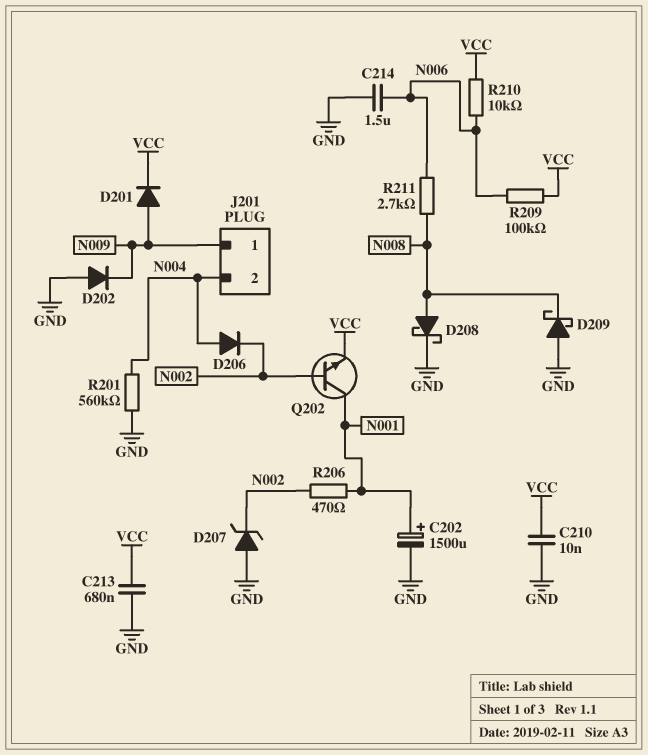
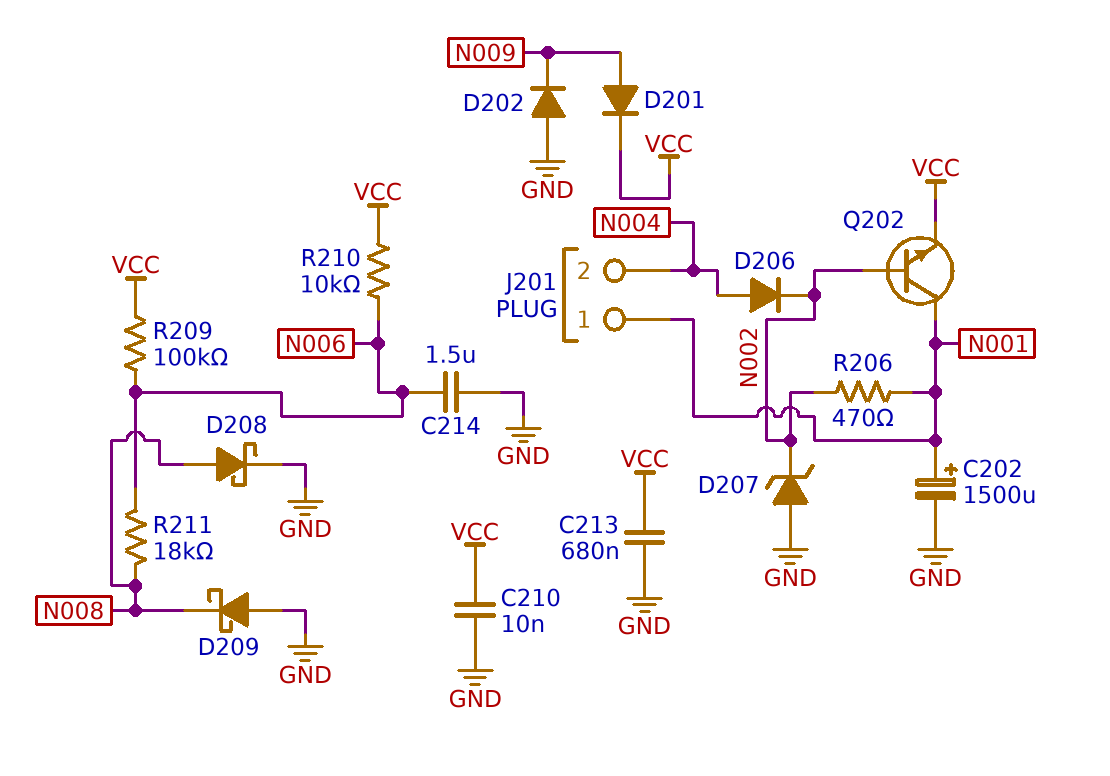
J201 pin 1: N009 -> N001
R201: 560k (GND, N004) -> none
R211: 2.7k (N006, N008) -> 18k (N006, N008)

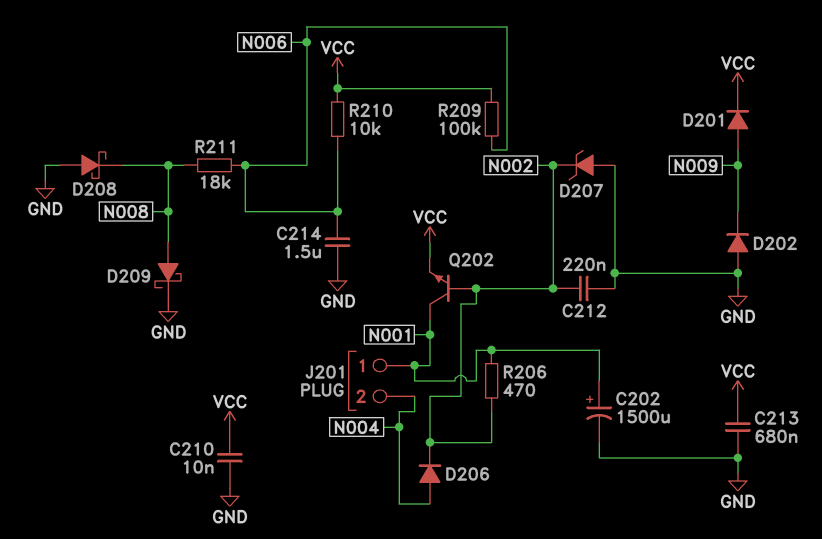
C212: none -> 220nF (GND, N002)
D208: schottky (A N008, K GND) -> schottky (A GND, K N008)
D209: schottky (A GND, K N008) -> schottky (A N008, K GND)

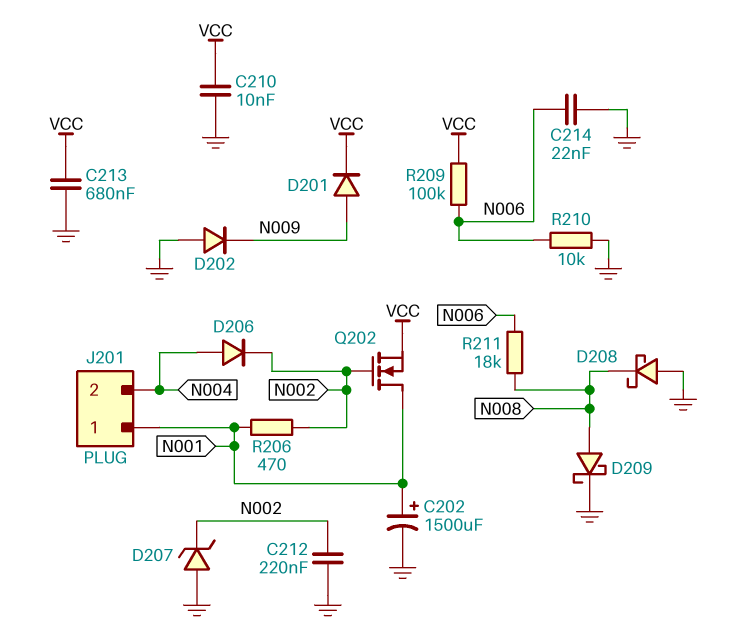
C214: 1.5uF (GND, N006) -> 22nF (GND, N006)
Q202: NPN (B N002, C N001, E VCC) -> NMOS (G N002, D N001, S VCC)
R210: 10k (N006, VCC) -> 10k (GND, N006)

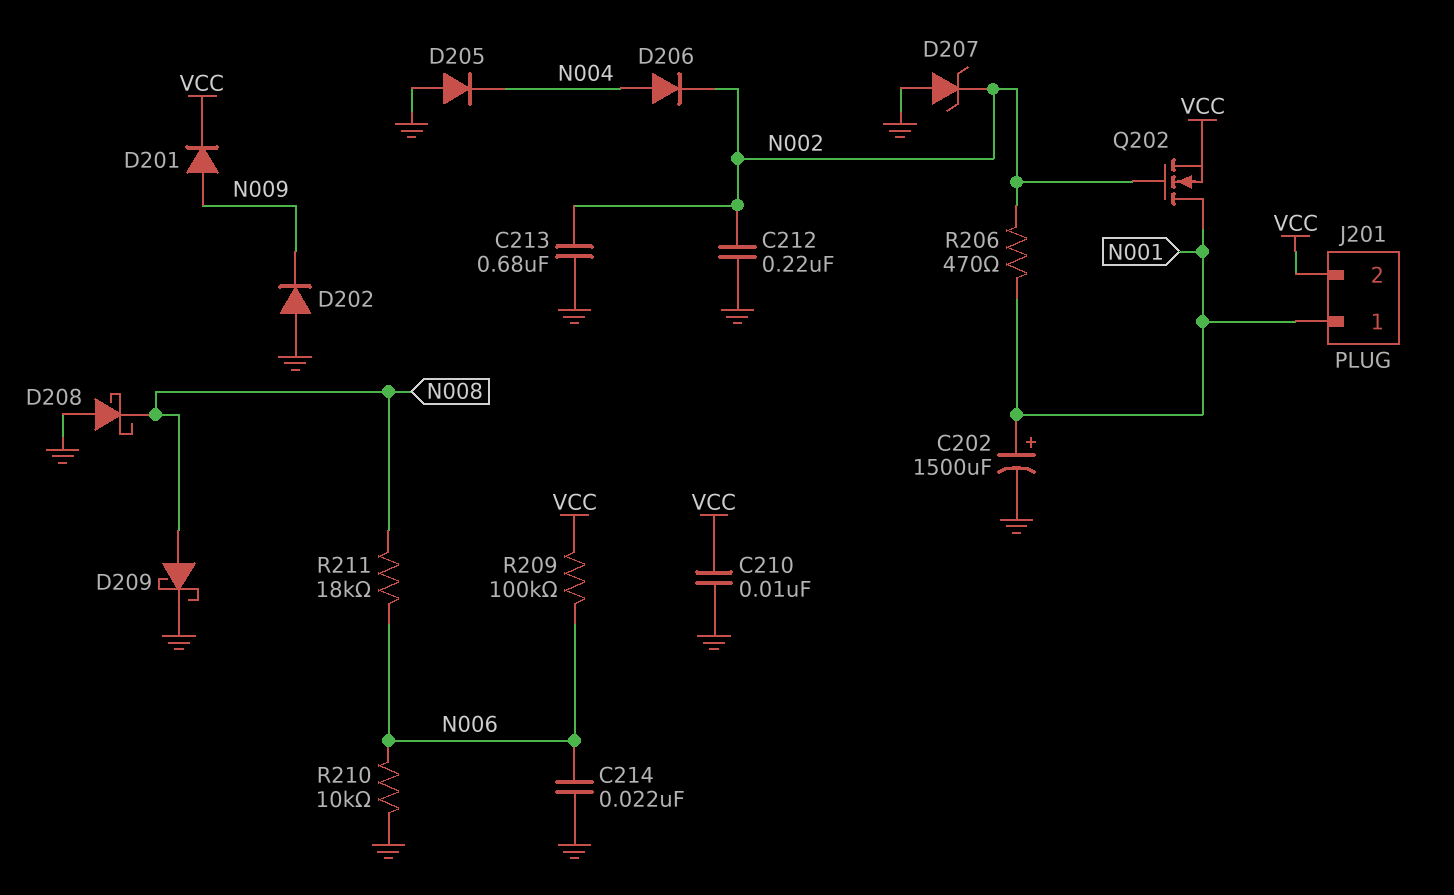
C213: 680nF (GND, VCC) -> 680nF (GND, N002)
D205: none -> diode (A GND, K N004)
J201 pin 2: N004 -> VCC

